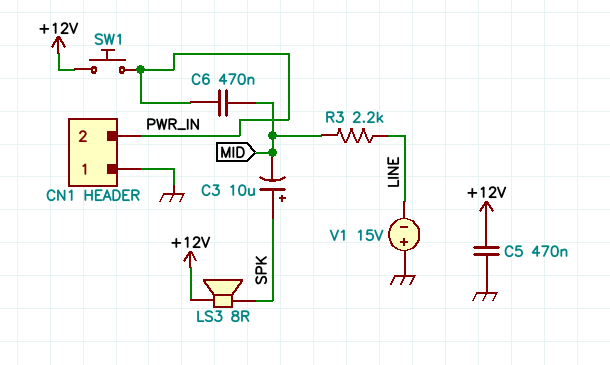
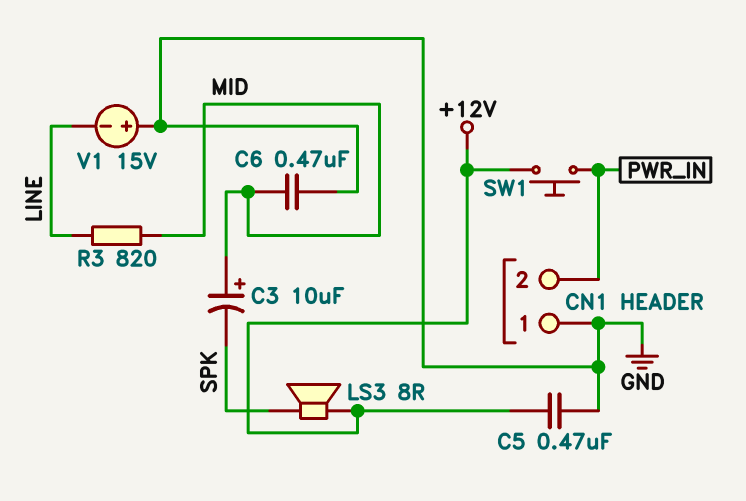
C3: 10uF (plus SPK, minus MID) -> 10uF (plus MID, minus SPK)
C6: 470nF (MID, PWR_IN) -> 470nF (GND, MID)
R3: 2.2k (LINE, MID) -> 820 (LINE, MID)

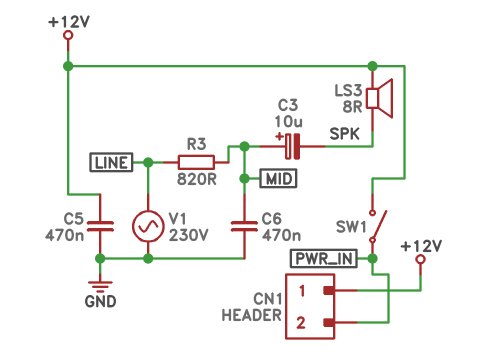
CN1 pin 1: GND -> +12V
SW1: button (+12V, PWR_IN) -> switch (+12V, PWR_IN)
V1: 15V (plus GND, minus LINE) -> AC 230V (GND, LINE)

